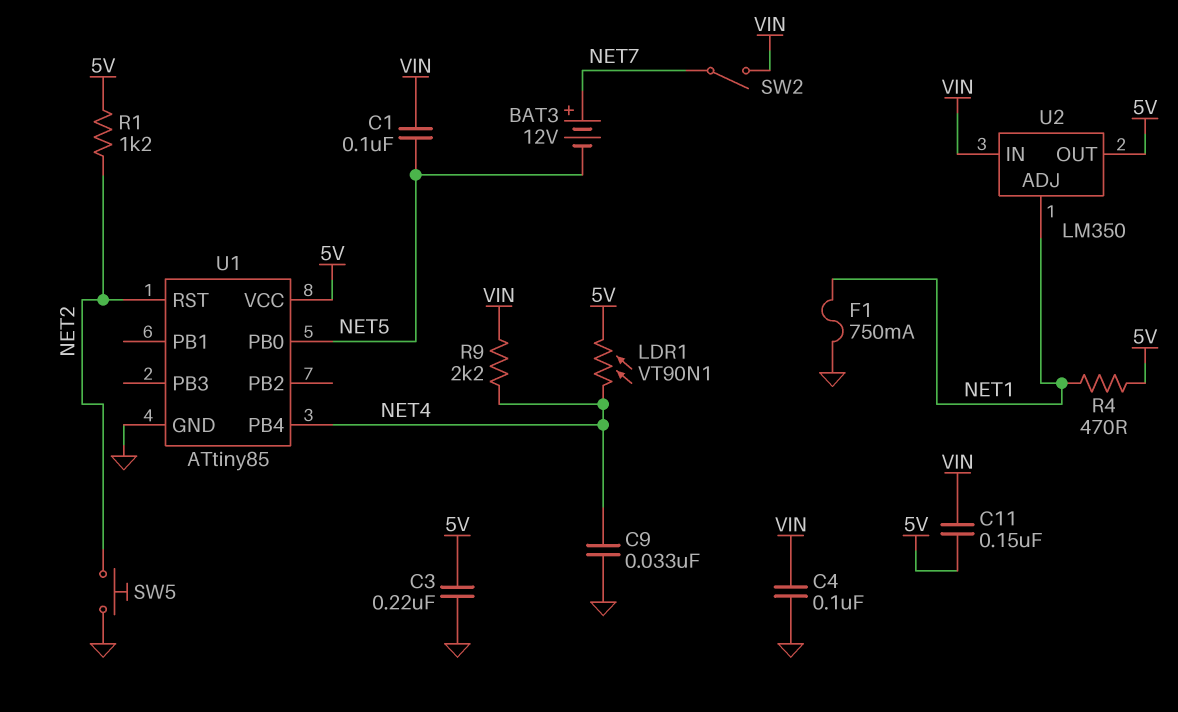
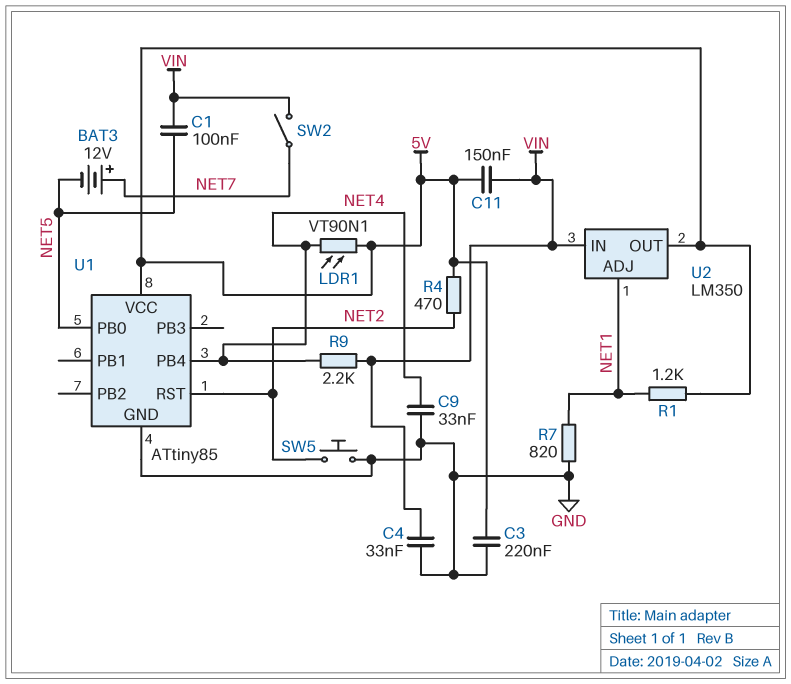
C4: 100nF (GND, VIN) -> 33nF (GND, VIN)
F1: 750mA (GND, NET1) -> none
R1: 1.2k (5V, NET2) -> 1.2k (5V, NET1)
R4: 470 (5V, NET1) -> 470 (5V, NET2)
R7: none -> 820 (GND, NET1)

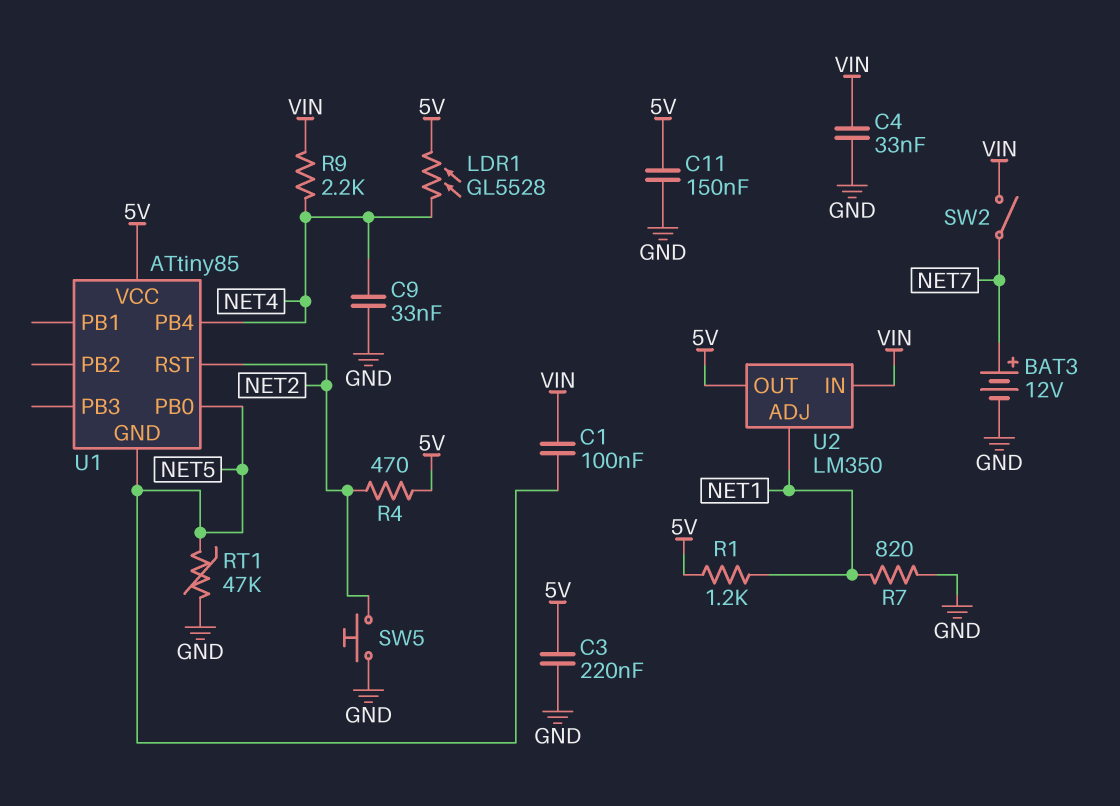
BAT3: 12V (plus NET7, minus NET5) -> 12V (plus NET7, minus GND)
C11: 150nF (5V, VIN) -> 150nF (5V, GND)
LDR1: VT90N1 (5V, NET4) -> GL5528 (5V, NET4)
RT1: none -> 47k (GND, NET5)
U1 pin GND: GND -> NET5

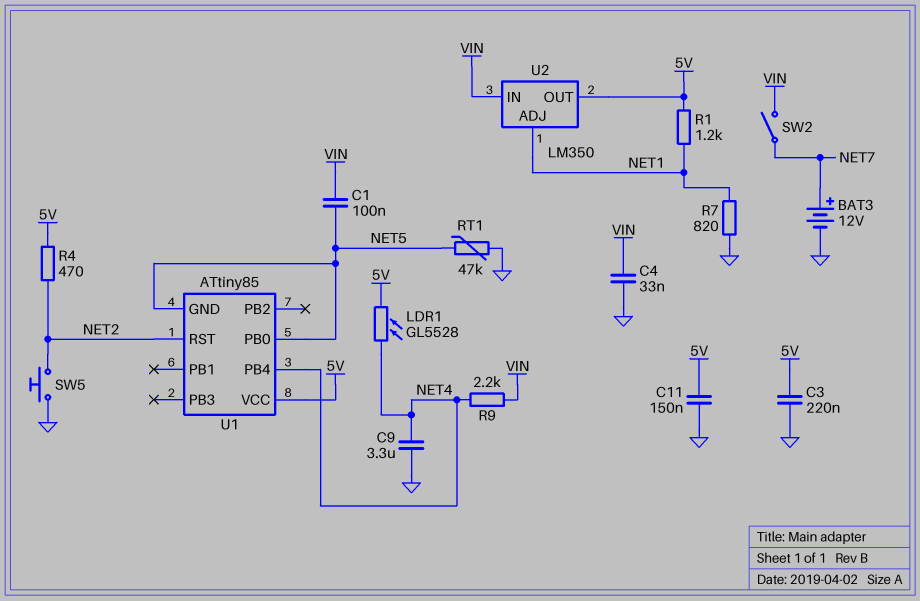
C9: 33nF (GND, NET4) -> 3.3uF (GND, NET4)

